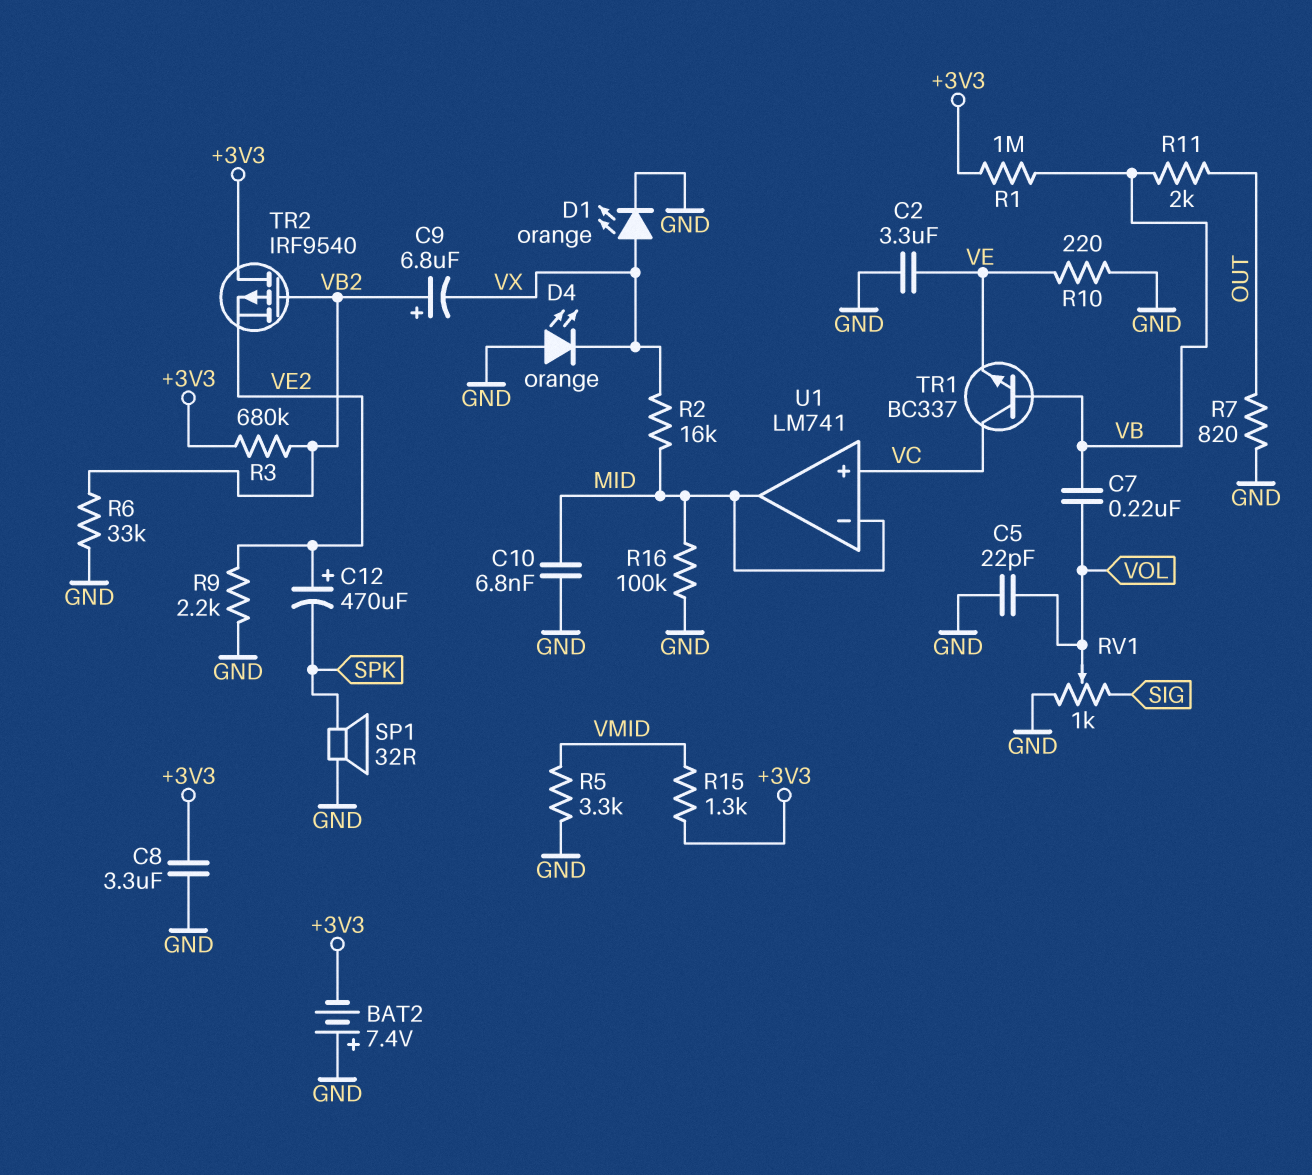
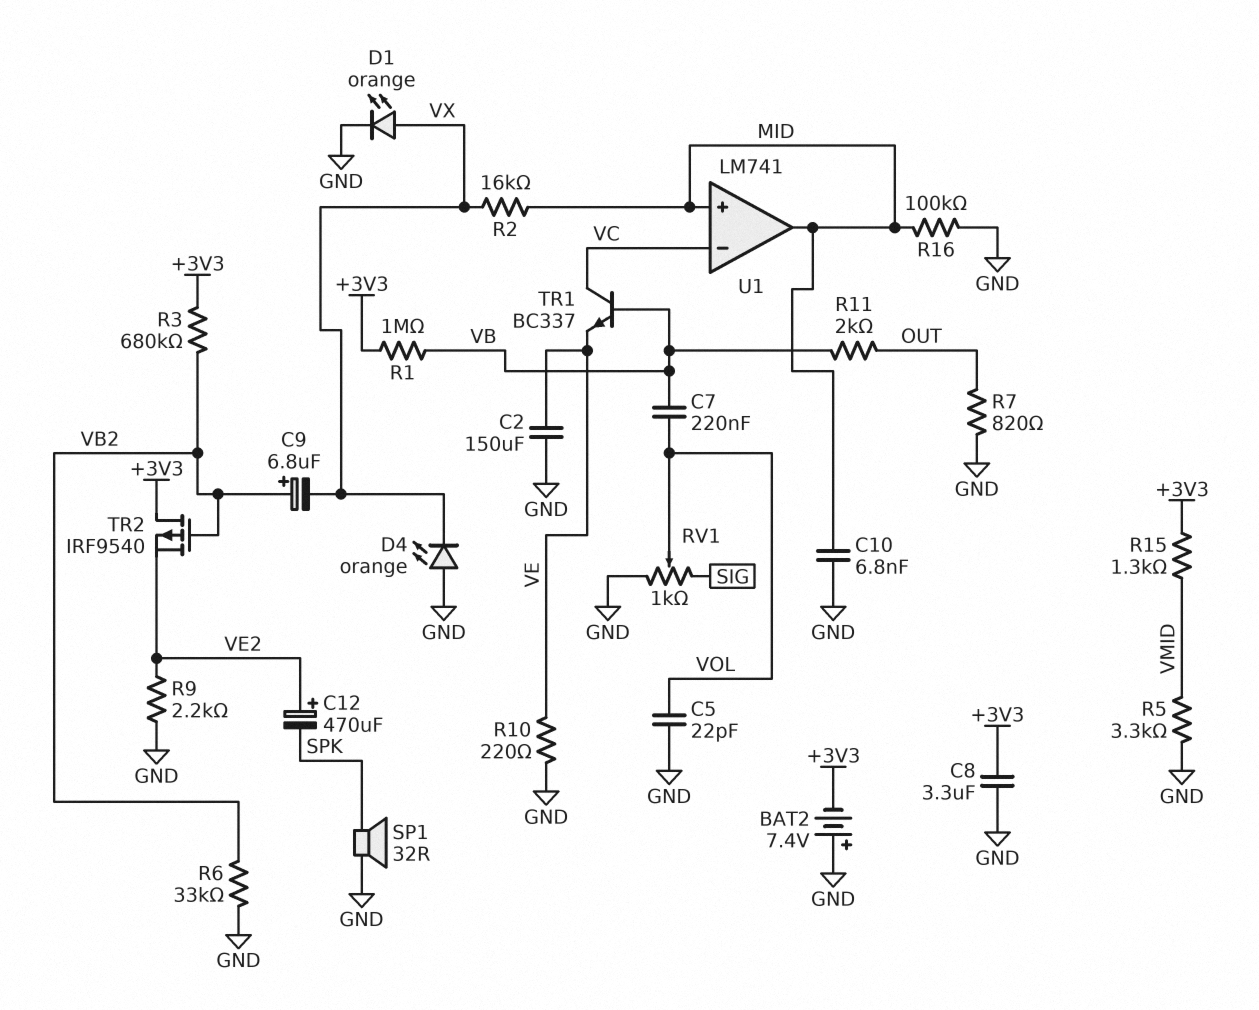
C2: 3.3uF (GND, VE) -> 150uF (GND, VE)
U1 pin in+: VC -> MID
U1 pin in-: MID -> VC

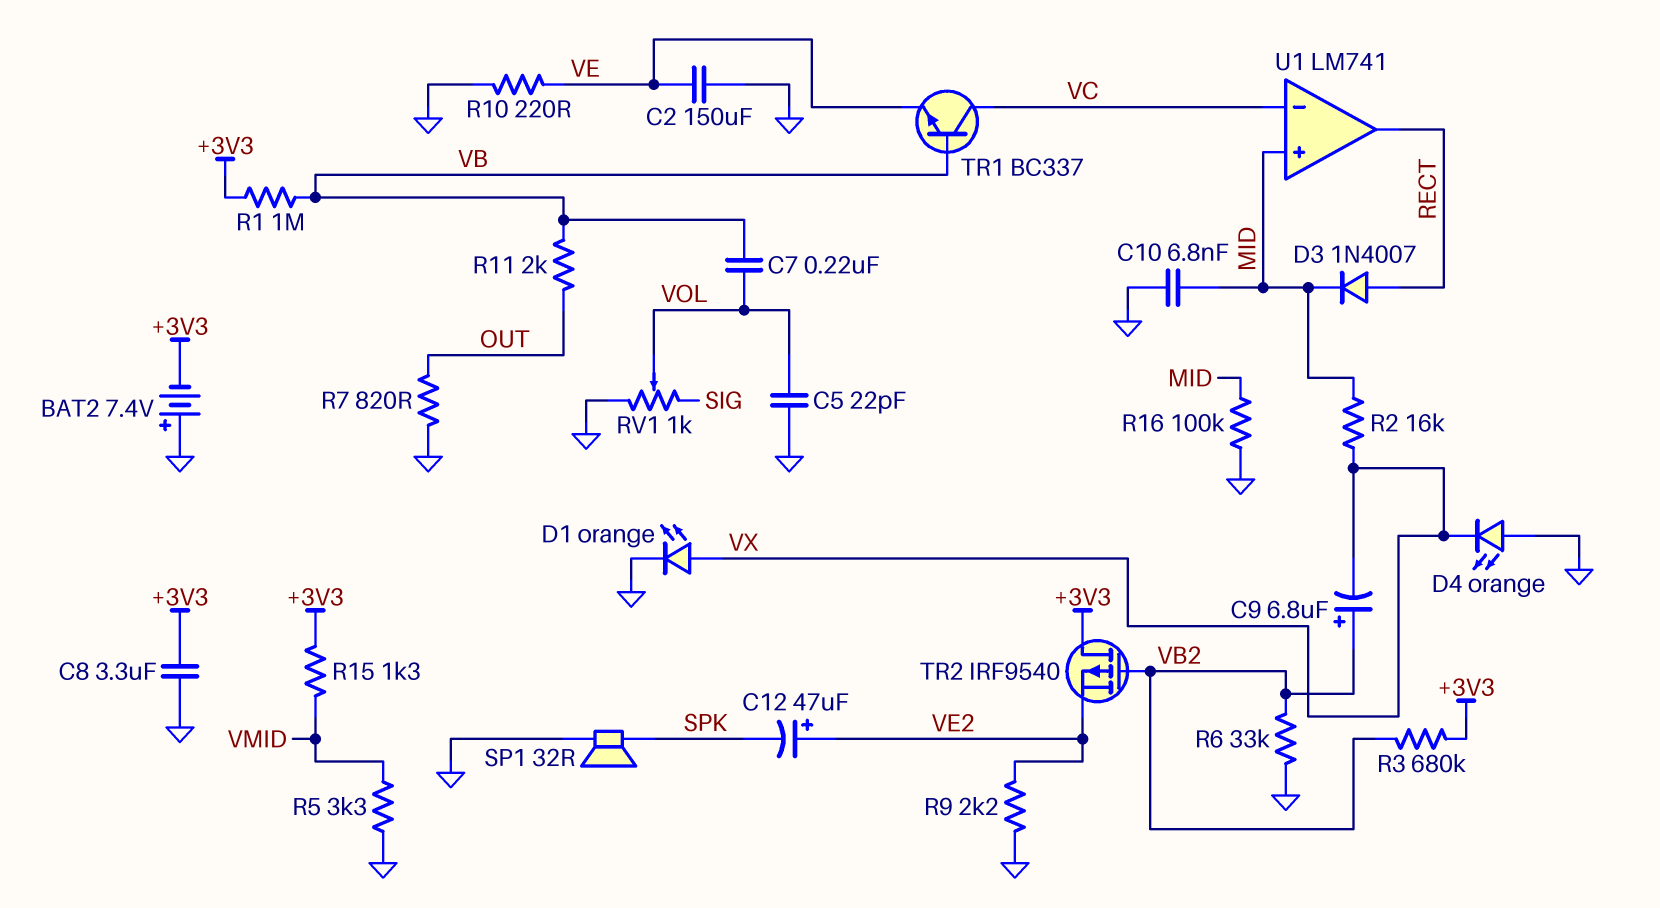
C12: 470uF (plus VE2, minus SPK) -> 47uF (plus VE2, minus SPK)
D3: none -> diode 1N4007 (A RECT, K MID)
U1 pin out: MID -> RECT

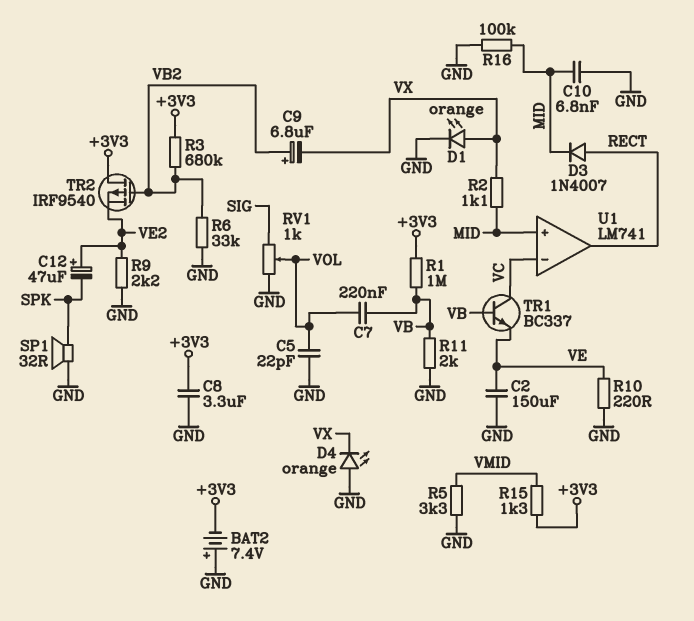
R2: 16k (MID, VX) -> 1.1k (MID, VX)
R7: 820 (GND, OUT) -> none
R11: 2k (OUT, VB) -> 2k (GND, VB)

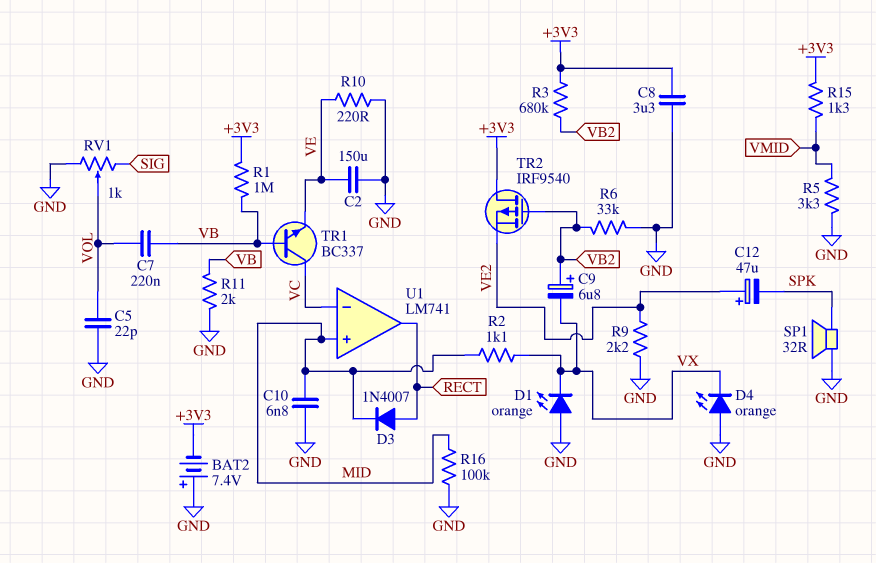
D1: LED orange (A VX, K GND) -> LED orange (A GND, K VX)

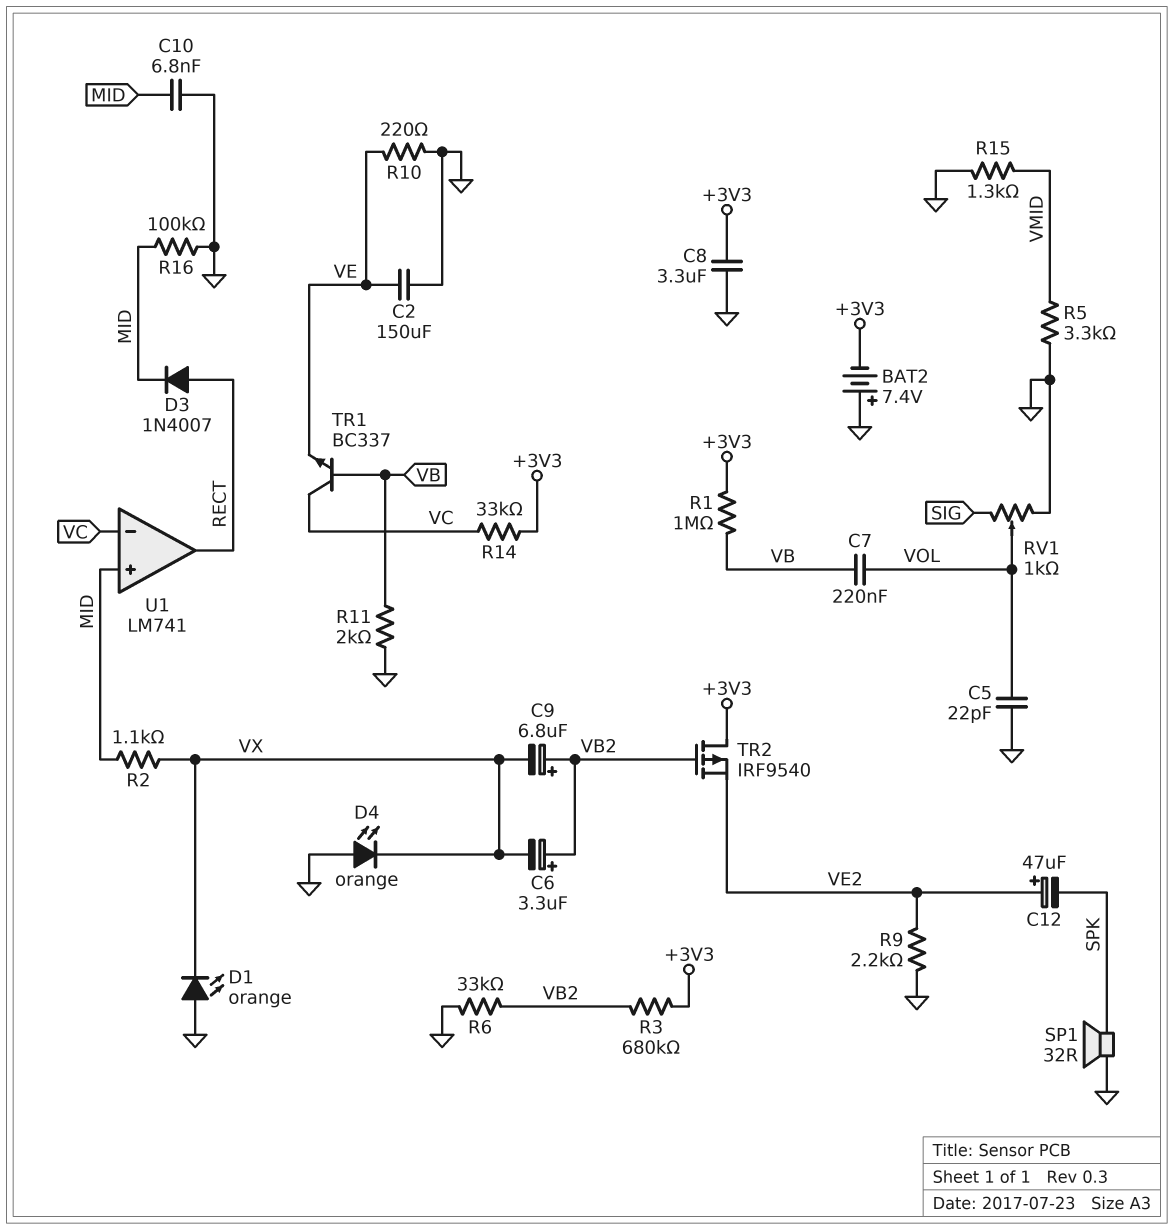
C6: none -> 3.3uF (plus VB2, minus VX)
R14: none -> 33k (+3V3, VC)
R15: 1.3k (+3V3, VMID) -> 1.3k (GND, VMID)

